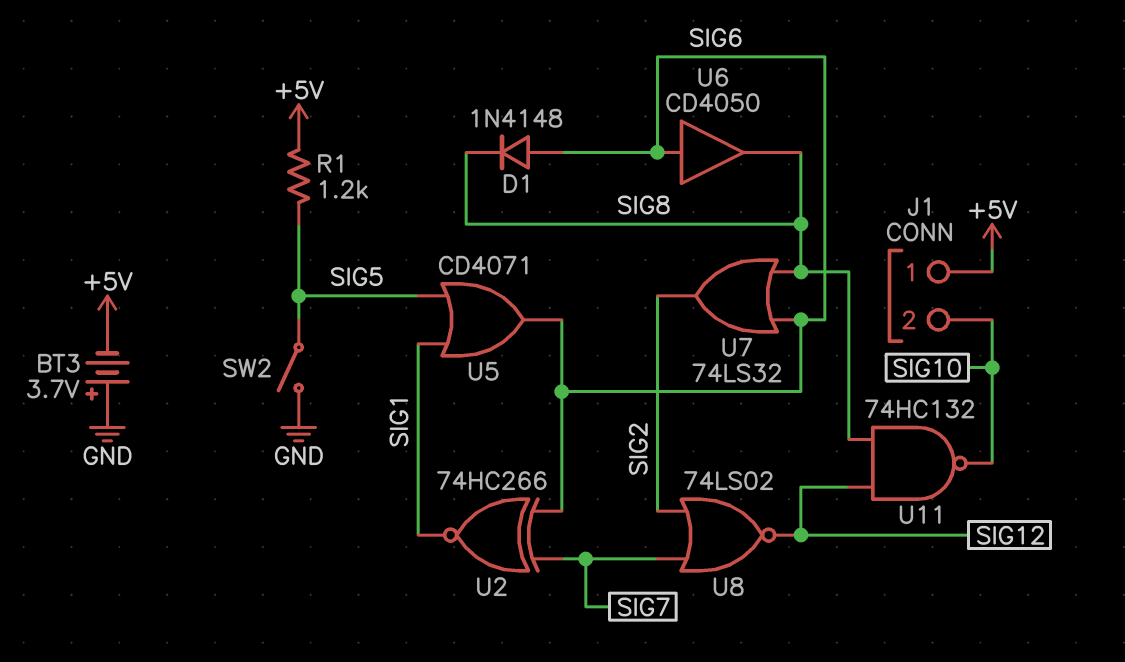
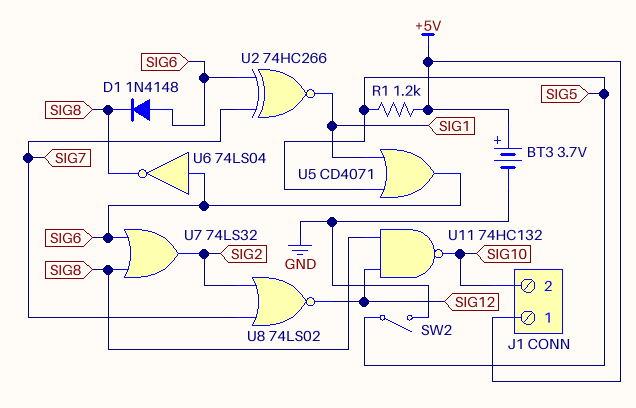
BT3: 3.7V (plus GND, minus +5V) -> 3.7V (plus +5V, minus GND)
U6: buffer CD4050 (in SIG6, out SIG8) -> NOT 74LS04 (in SIG6, out SIG8)

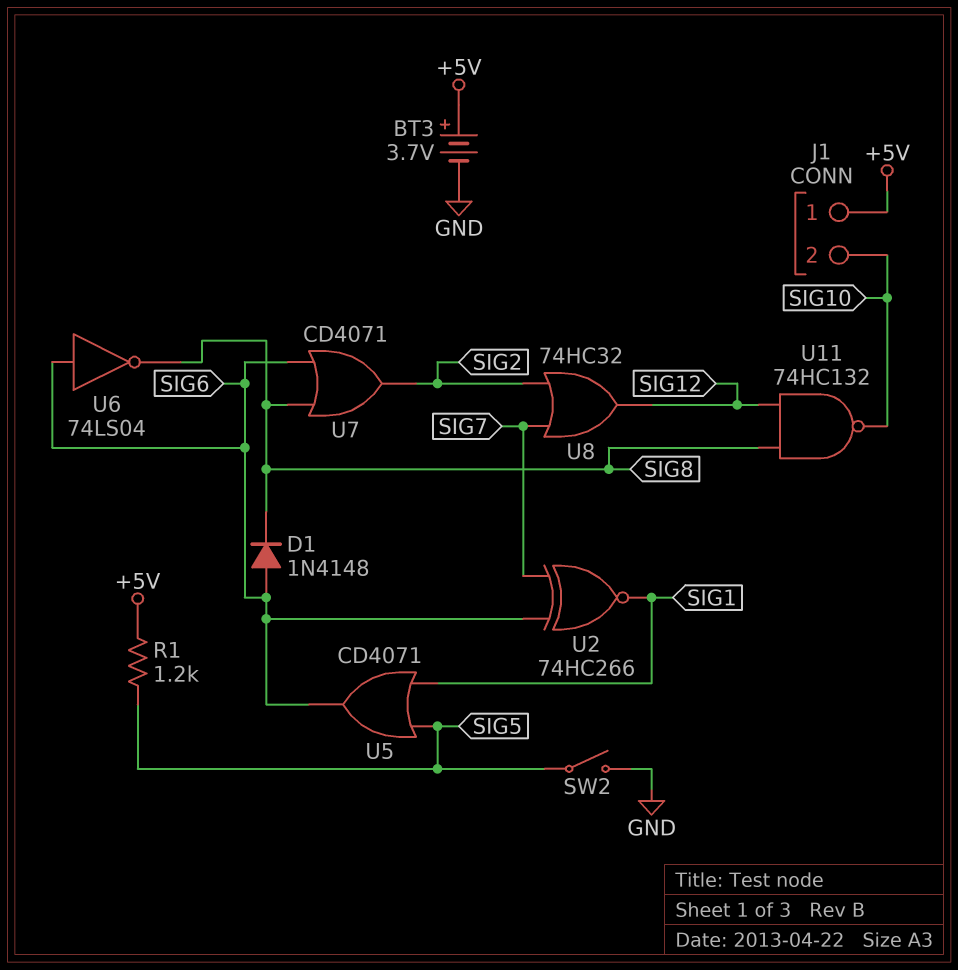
U7: OR 74LS32 (in SIG6, in SIG8, out SIG2) -> OR CD4071 (in SIG6, in SIG8, out SIG2)
U8: NOR 74LS02 (in SIG2, in SIG7, out SIG12) -> OR 74HC32 (in SIG2, in SIG7, out SIG12)

